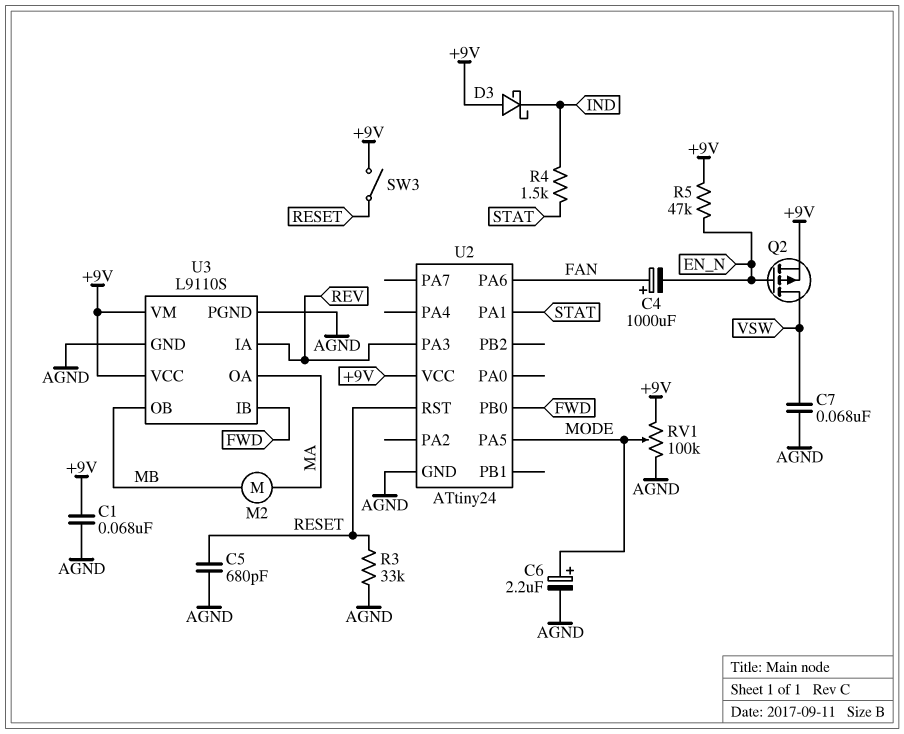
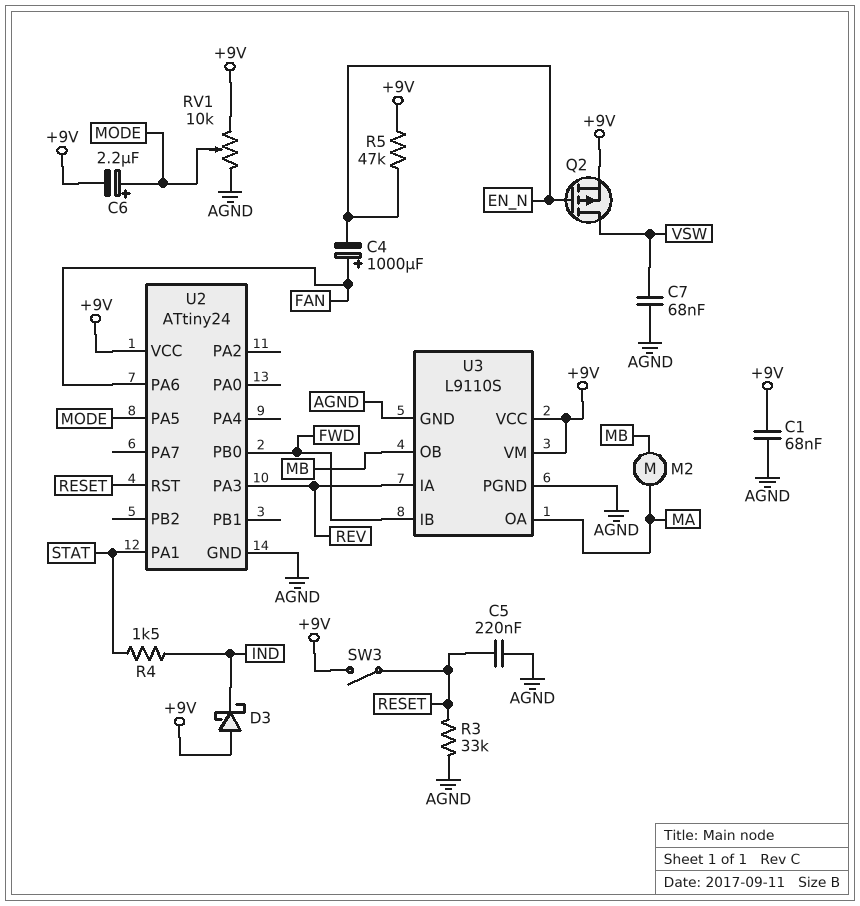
C5: 680pF (AGND, RESET) -> 220nF (AGND, RESET)
C6: 2.2uF (plus MODE, minus AGND) -> 2.2uF (plus MODE, minus +9V)
RV1: 100k (+9V, AGND, wiper MODE) -> 10k (+9V, AGND, wiper MODE)

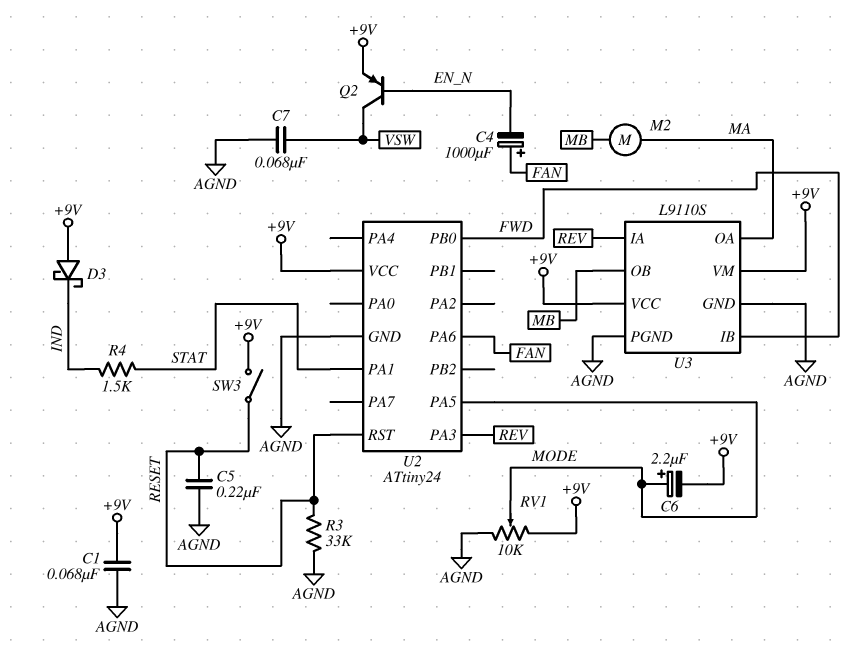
Q2: PMOS (G EN_N, D VSW, S +9V) -> PNP (B EN_N, C VSW, E +9V)
R5: 47k (+9V, EN_N) -> none

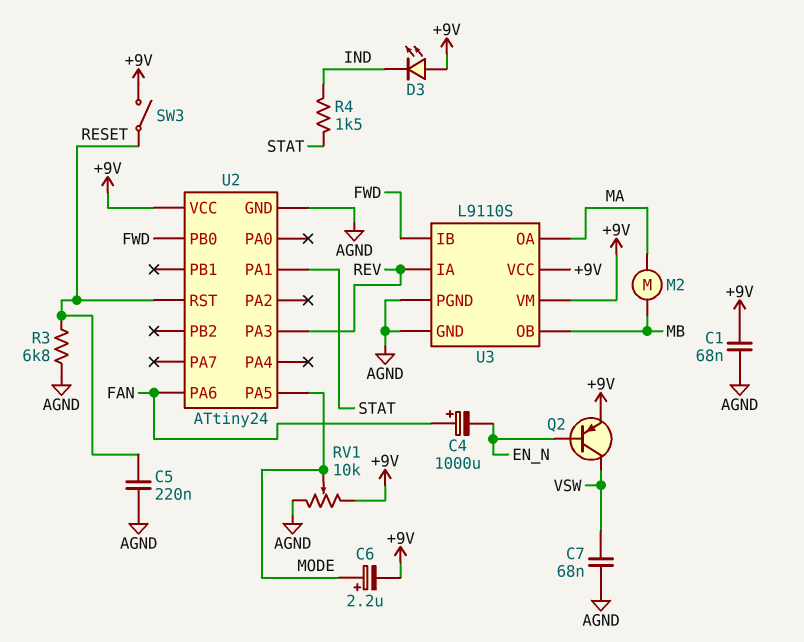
D3: schottky (A +9V, K IND) -> LED (A +9V, K IND)
R3: 33k (AGND, RESET) -> 6.8k (AGND, RESET)

